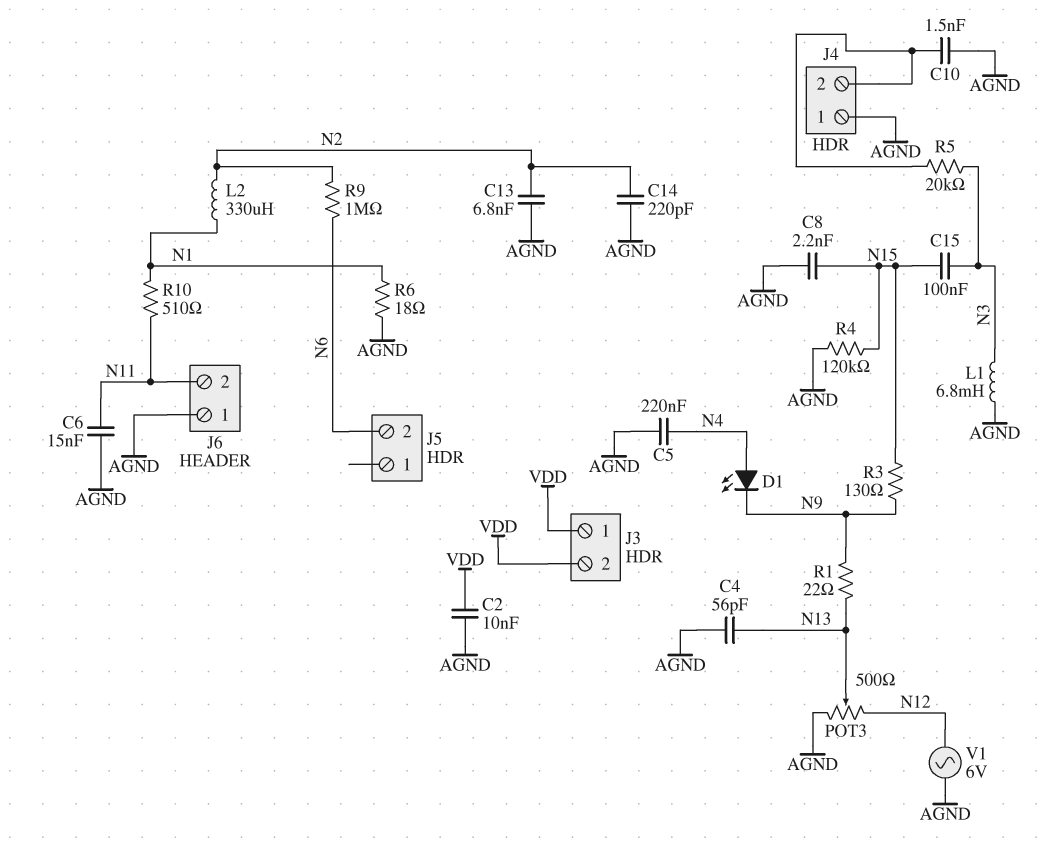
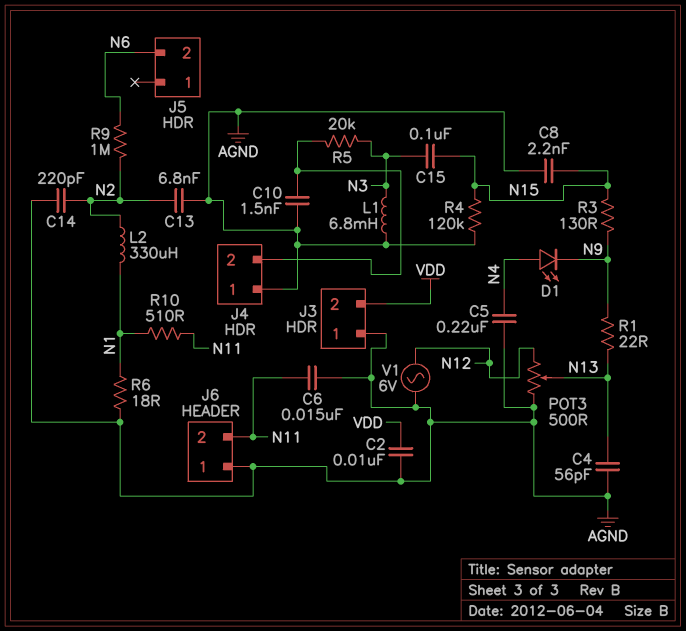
J3 pin 1: VDD -> AGND

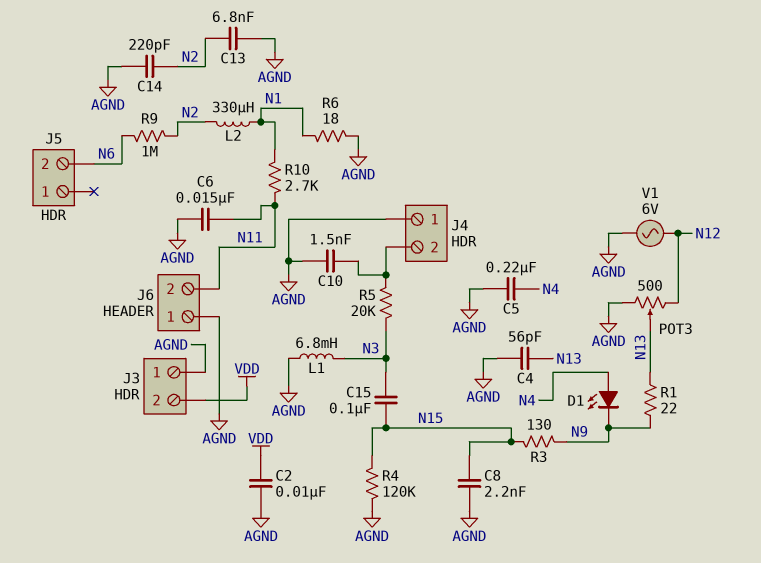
R10: 510 (N1, N11) -> 2.7k (N1, N11)

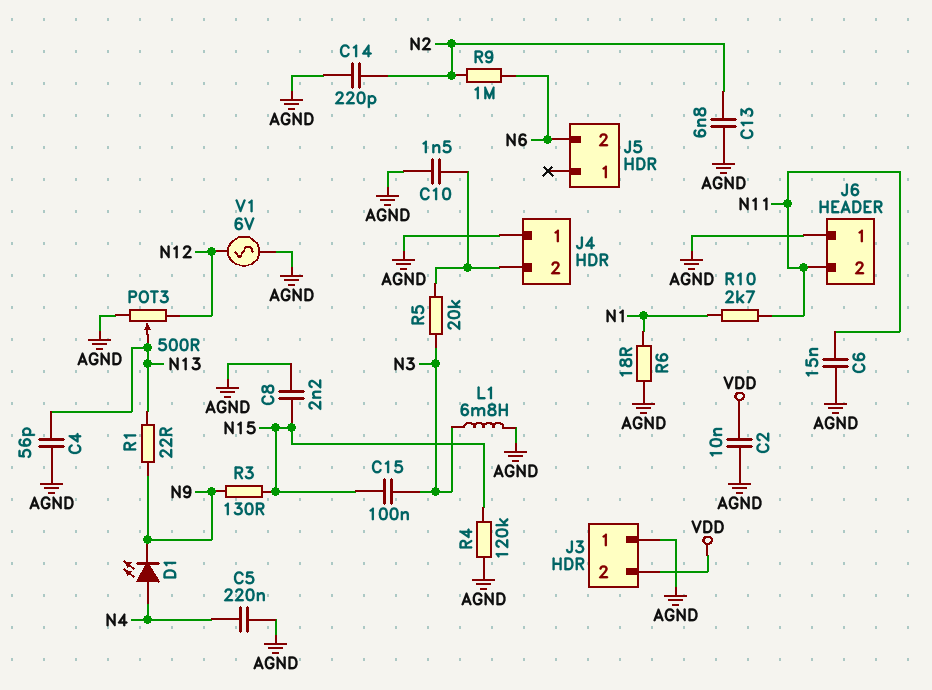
L2: 330uH (N1, N2) -> none

